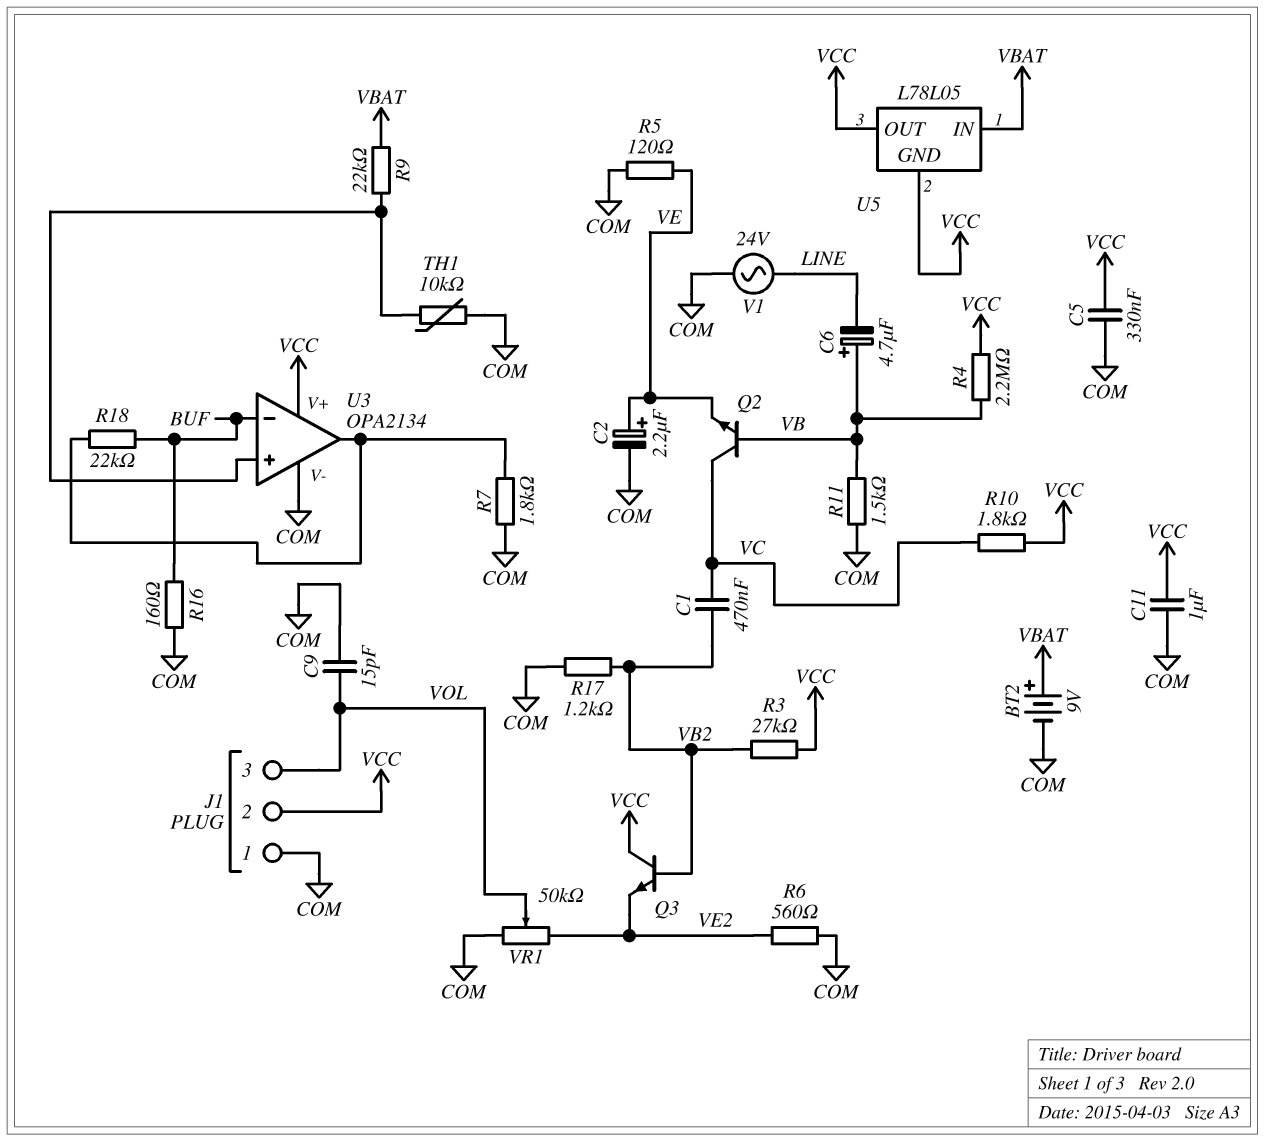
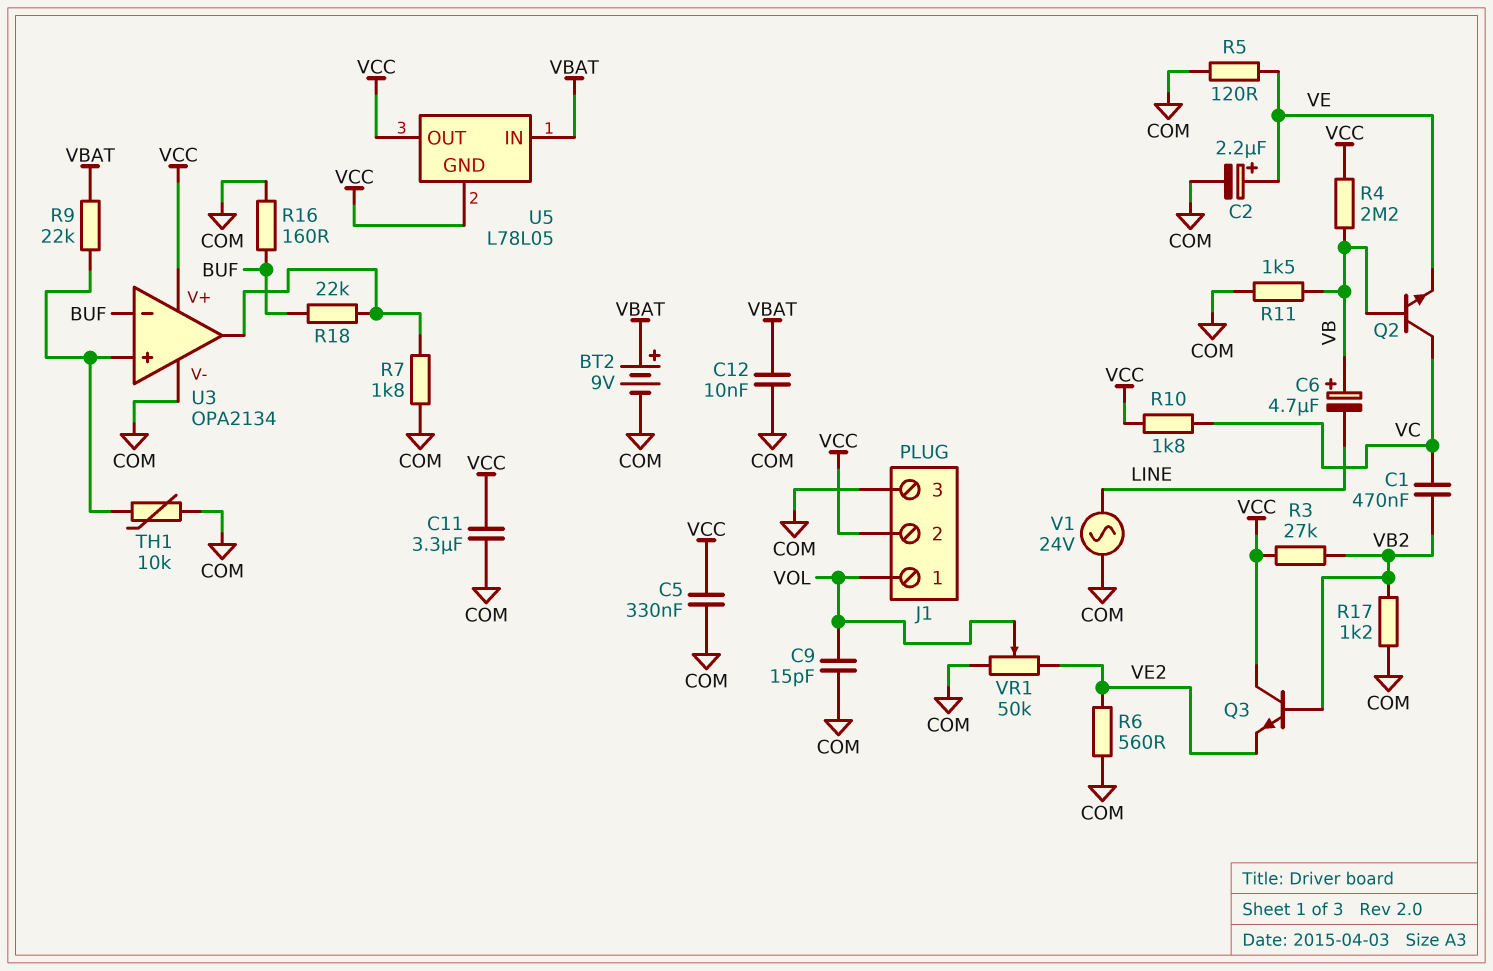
C11: 1uF (COM, VCC) -> 3.3uF (COM, VCC)
C12: none -> 10nF (COM, VBAT)
J1 pin 1: COM -> VOL
J1 pin 3: VOL -> COM

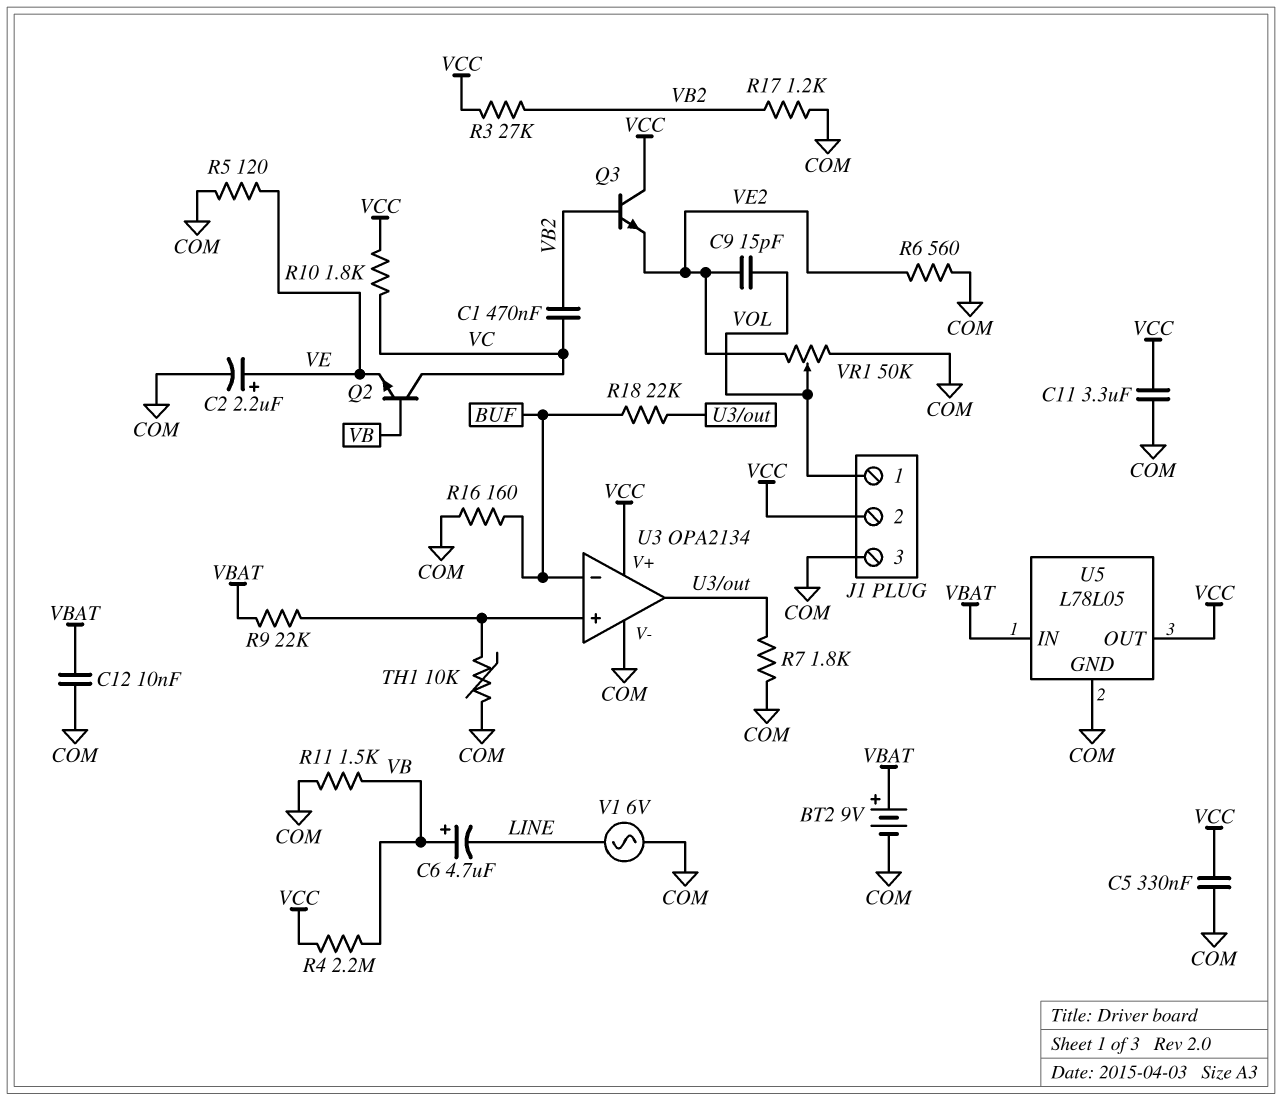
C9: 15pF (COM, VOL) -> 15pF (VE2, VOL)
U5 pin GND: VCC -> COM
V1: AC 24V (COM, LINE) -> AC 6V (COM, LINE)

